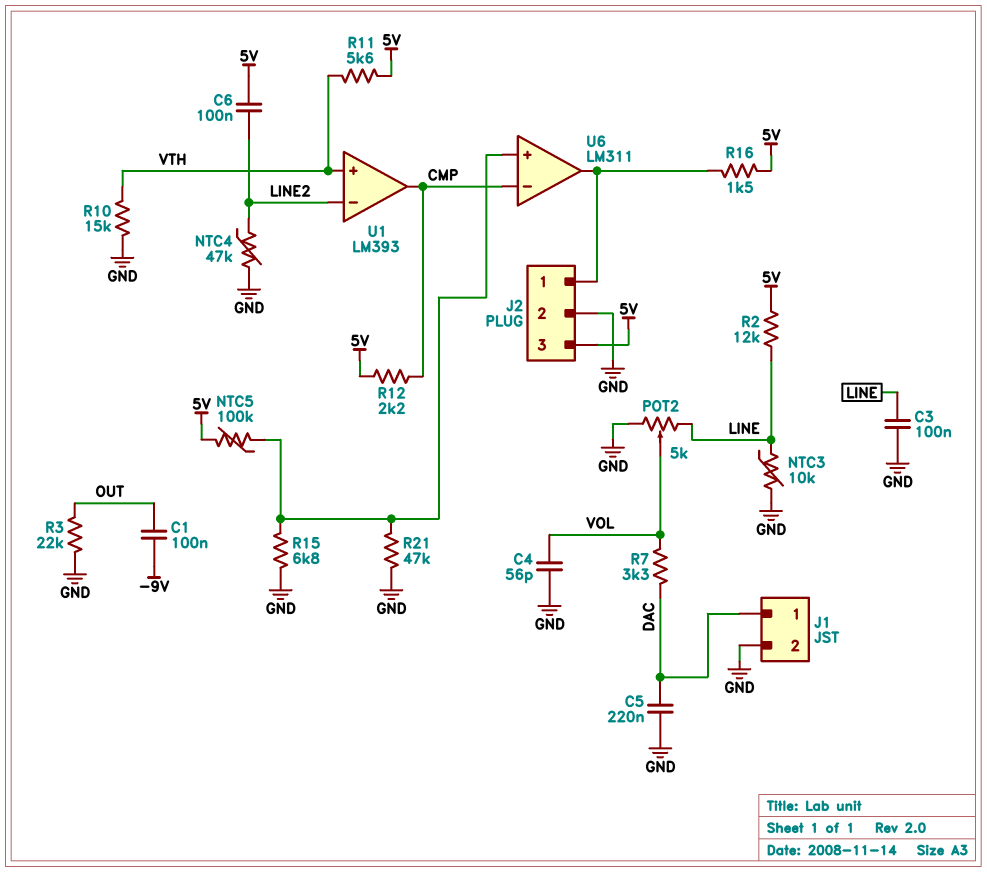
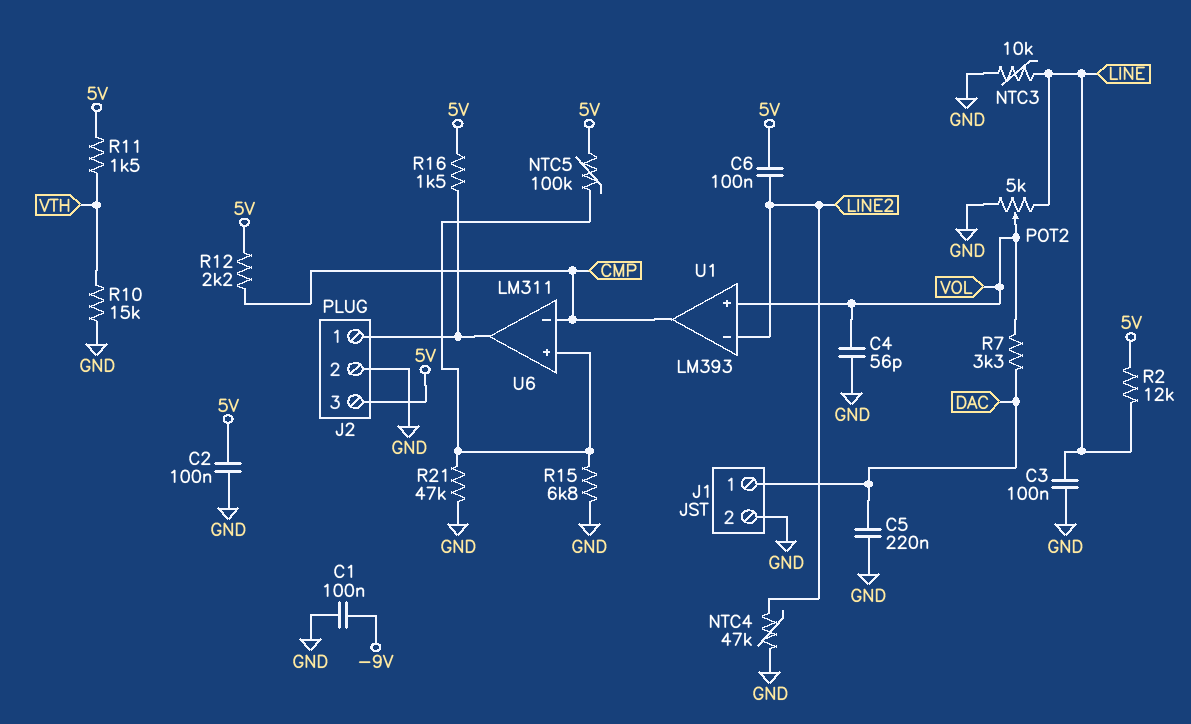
C1: 100nF (-9V, OUT) -> 100nF (-9V, GND)
C2: none -> 100nF (5V, GND)
R3: 22k (GND, OUT) -> none
R11: 5.6k (5V, VTH) -> 1.5k (5V, VTH)
U1 pin in+: VTH -> VOL

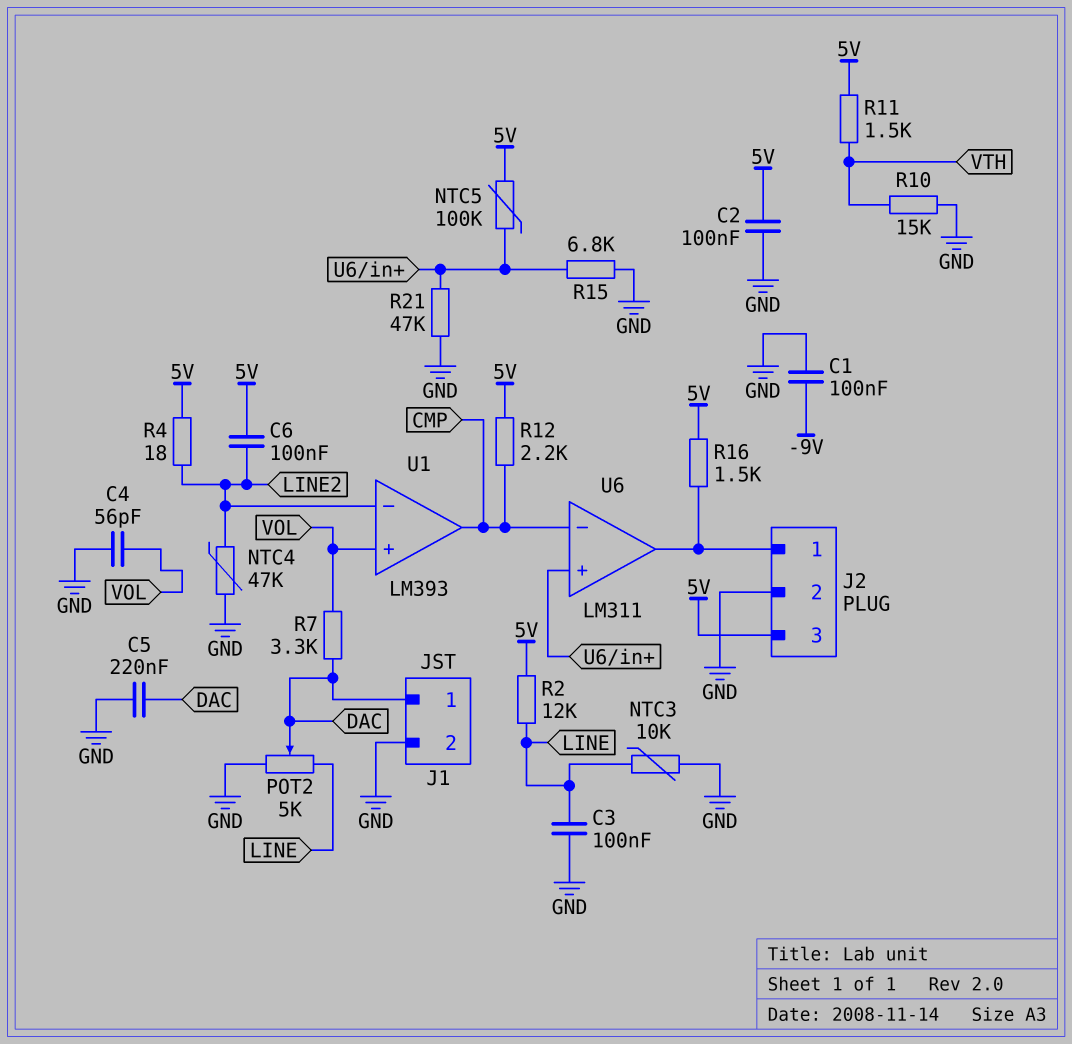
POT2: 5k (GND, LINE, wiper VOL) -> 5k (GND, LINE, wiper DAC)
R4: none -> 18 (5V, LINE2)

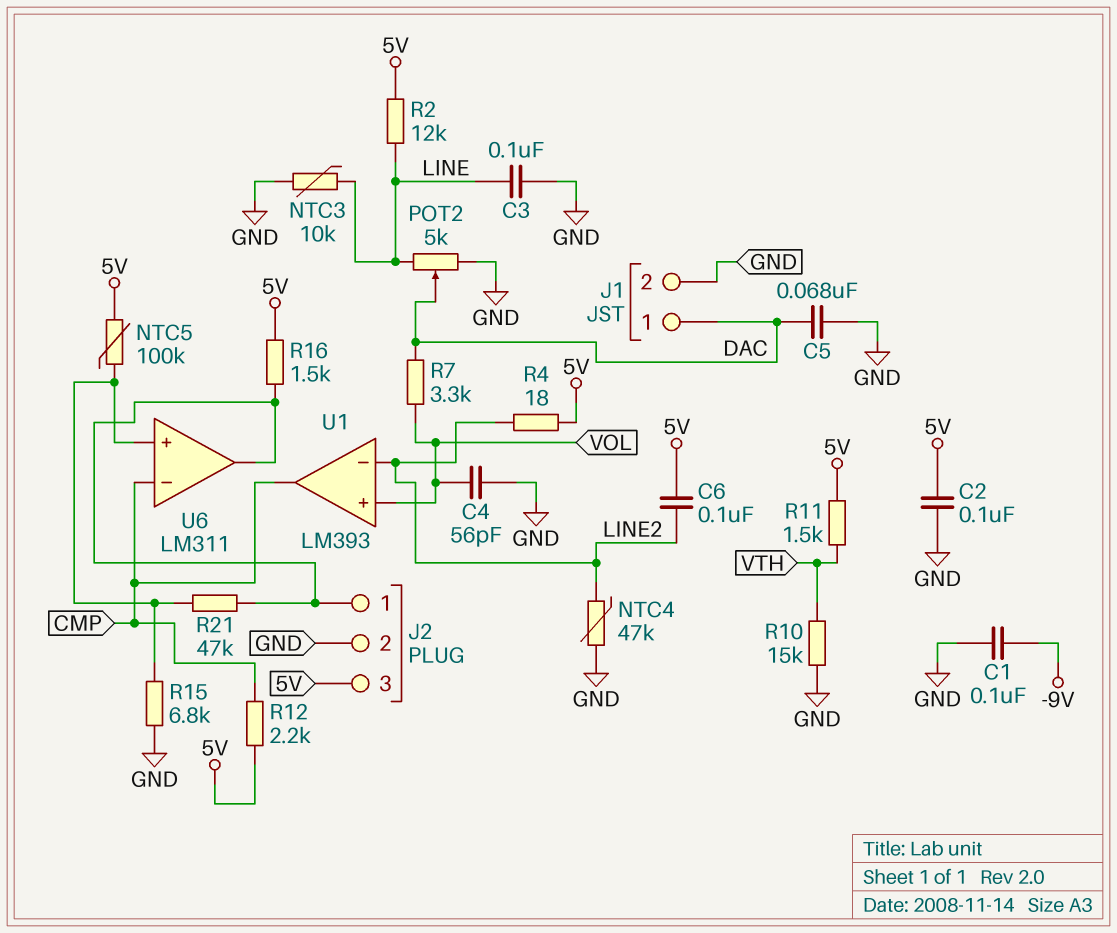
C5: 220nF (DAC, GND) -> 68nF (DAC, GND)
R21: 47k (GND, U6/in+) -> 47k (J2/1, U6/in+)

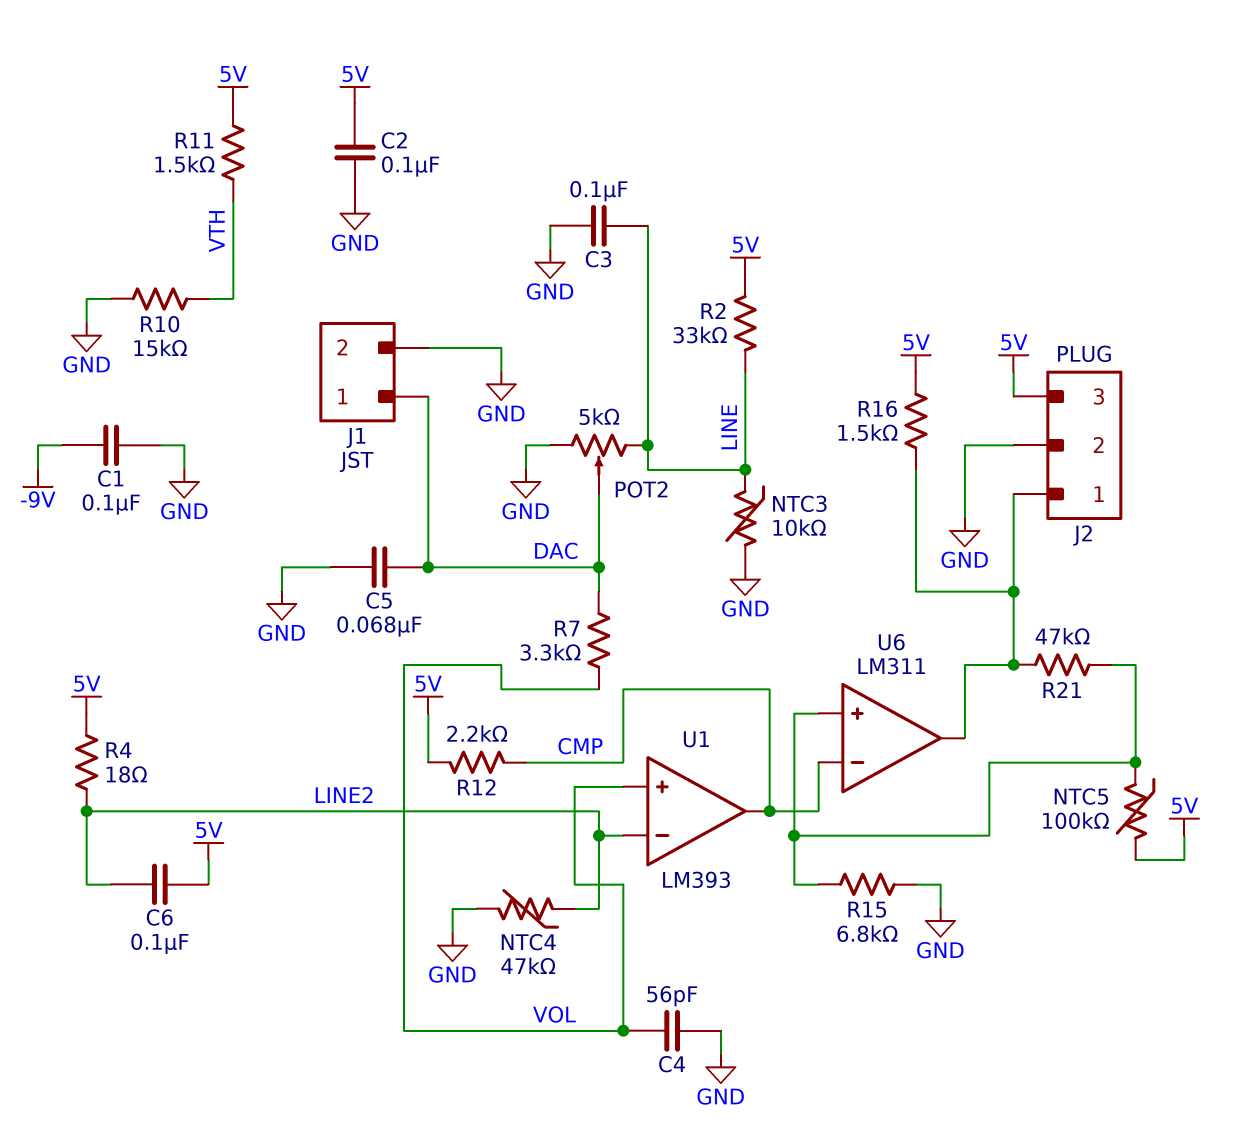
R2: 12k (5V, LINE) -> 33k (5V, LINE)

